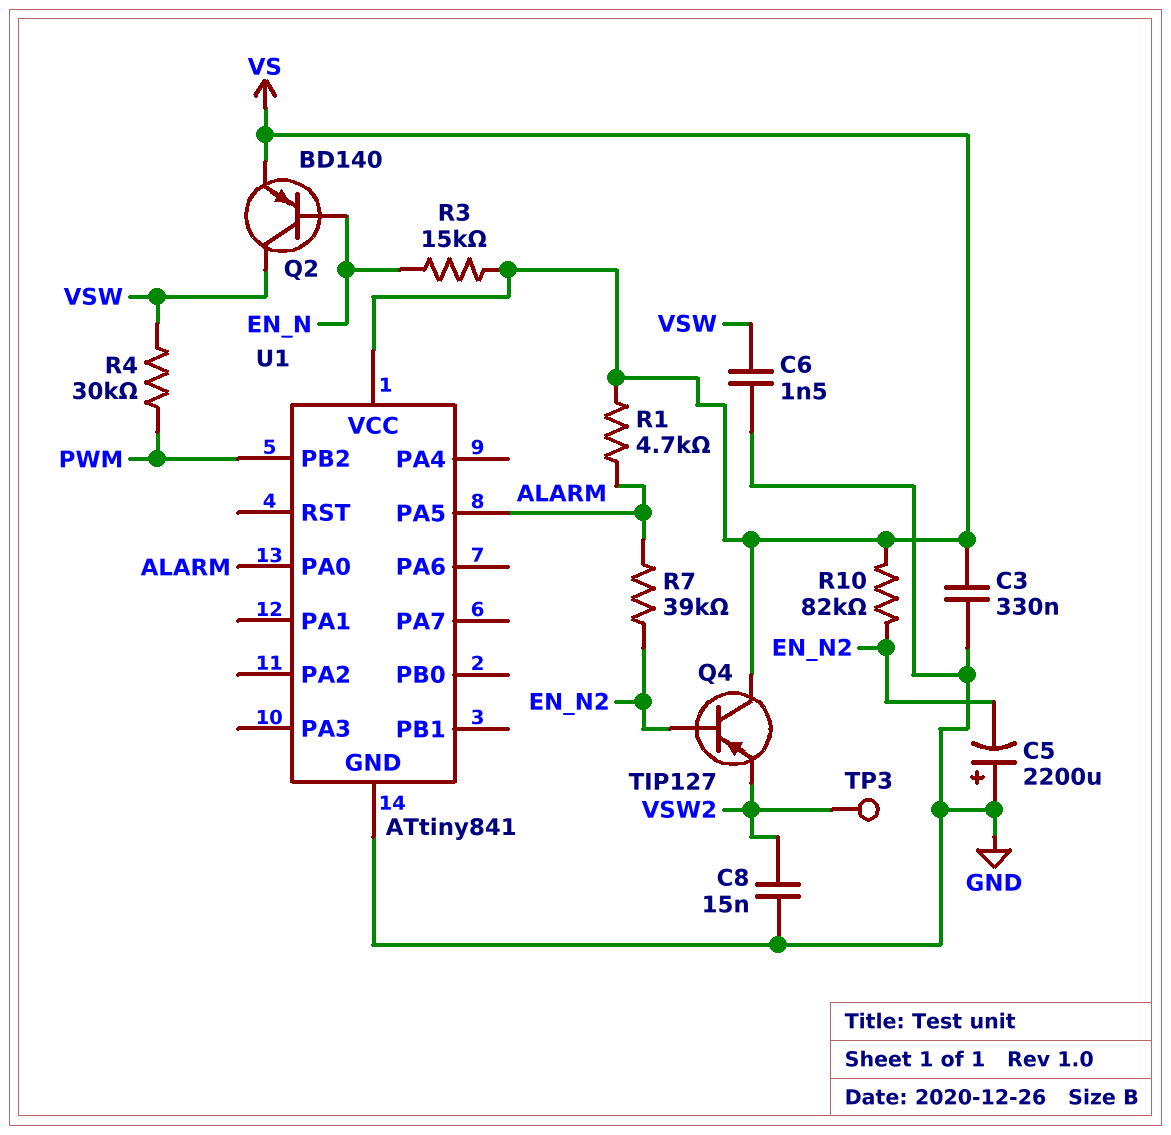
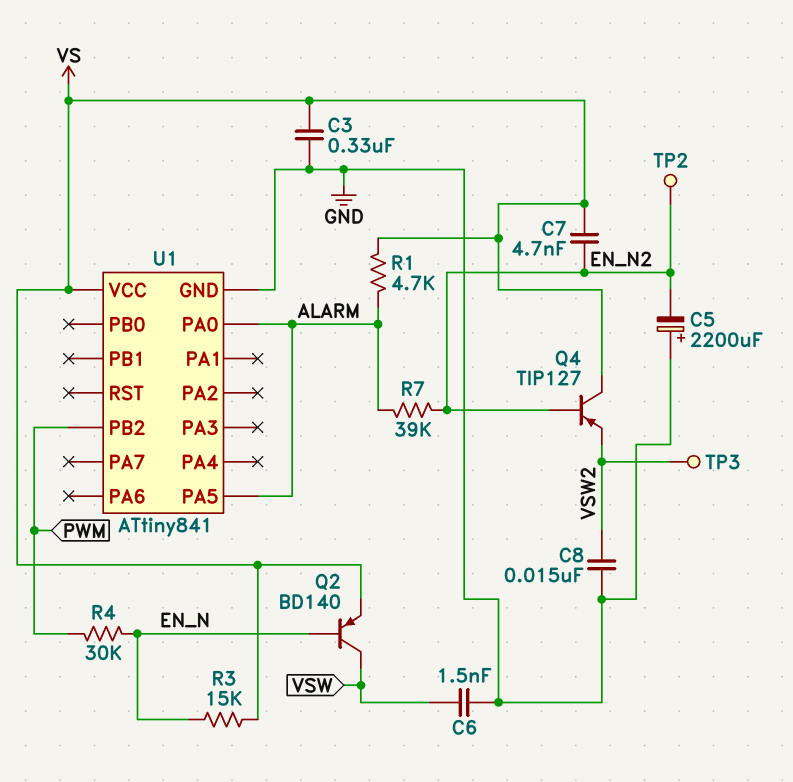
C7: none -> 4.7nF (EN_N2, VS)
R4: 30k (PWM, VSW) -> 30k (EN_N, PWM)
R10: 82k (EN_N2, VS) -> none
TP2: none -> test point (EN_N2)

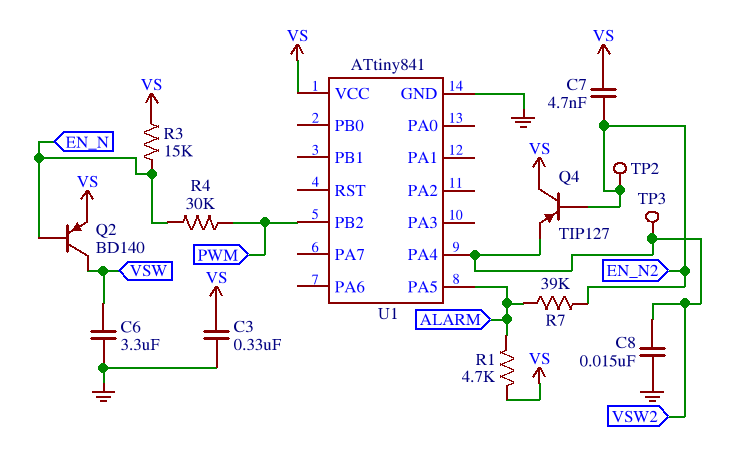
C5: 2200uF (plus GND, minus EN_N2) -> none
C6: 1.5nF (GND, VSW) -> 3.3uF (GND, VSW)
U1 pin PA0: ALARM -> none
U1 pin PA4: none -> VSW2

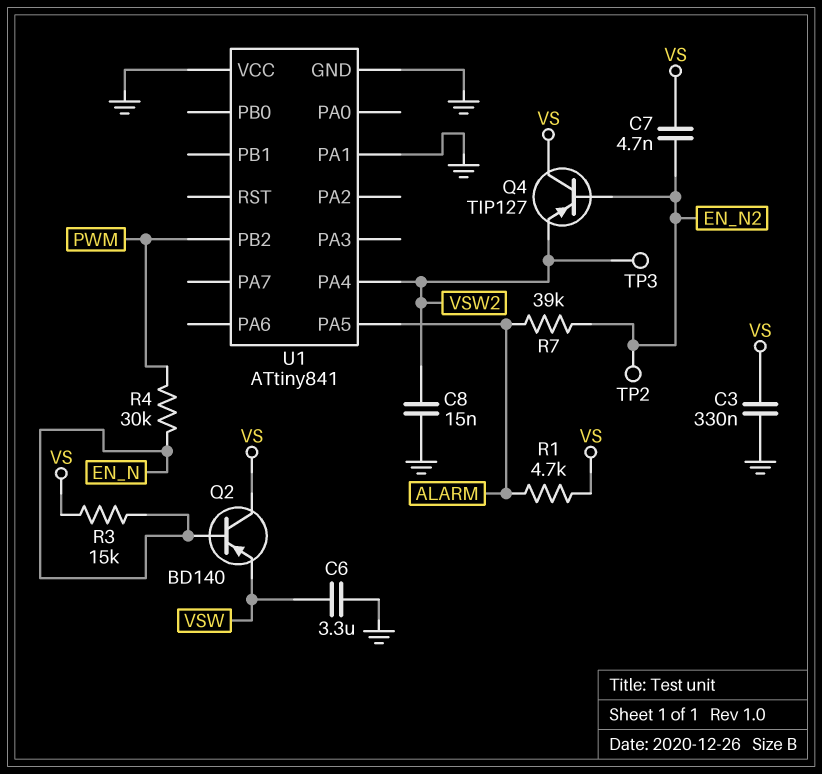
Q2: PNP BD140 (B EN_N, C VSW, E VS) -> PNP BD140 (B EN_N, C VS, E VSW)
U1 pin PA1: none -> GND
U1 pin VCC: VS -> GND

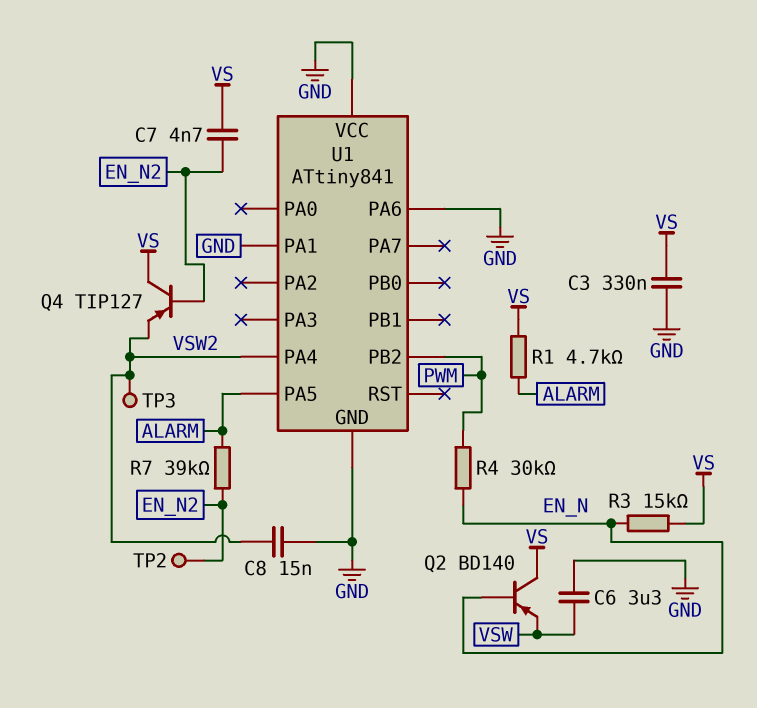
U1 pin PA6: none -> GND

